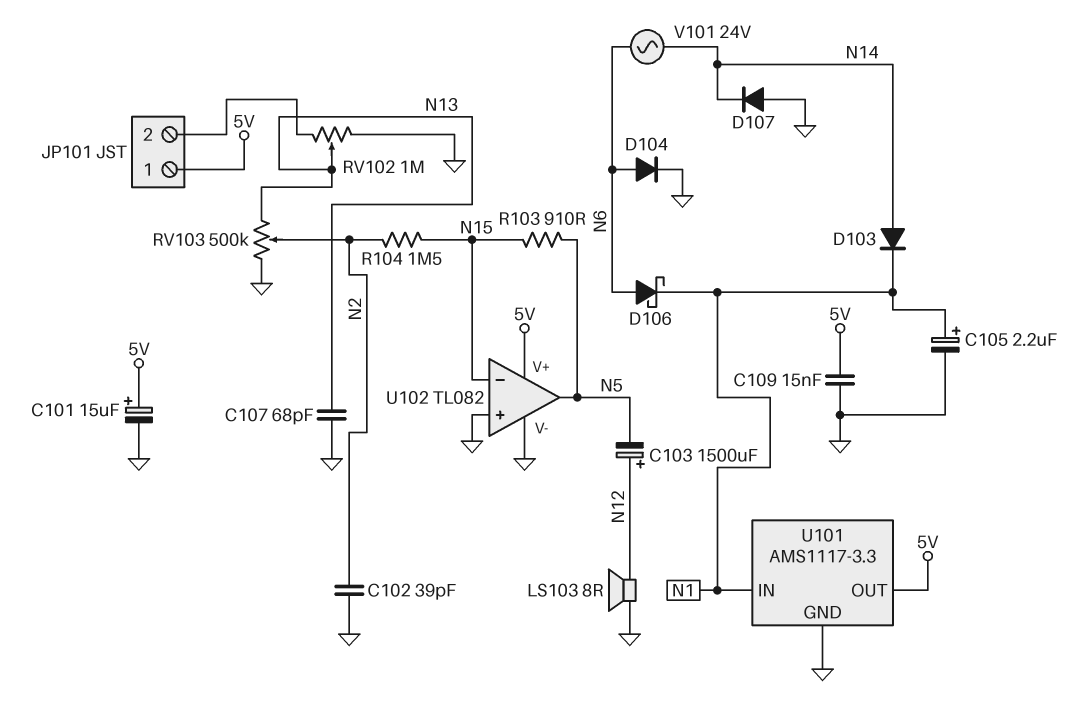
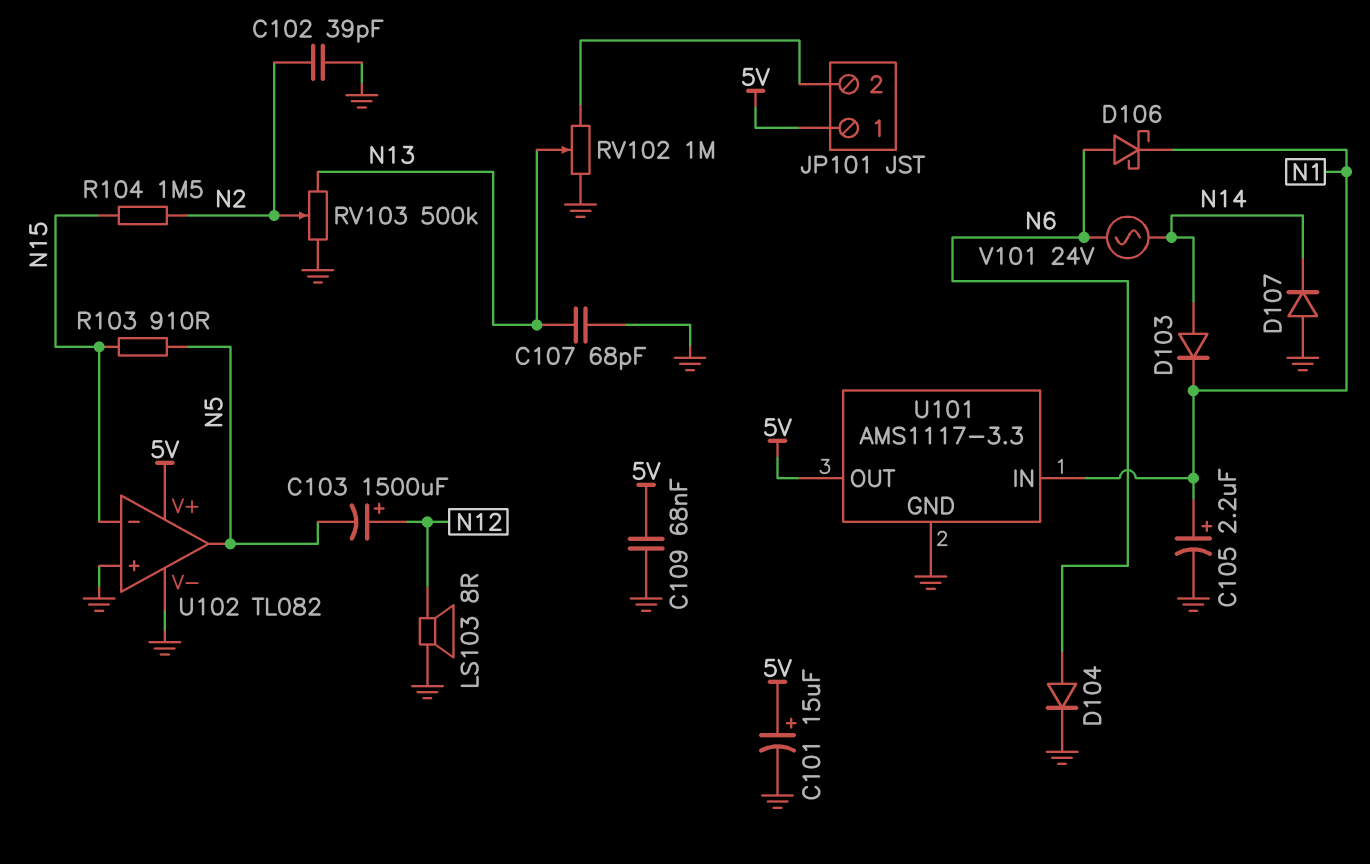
C109: 15nF (5V, GND) -> 68nF (5V, GND)

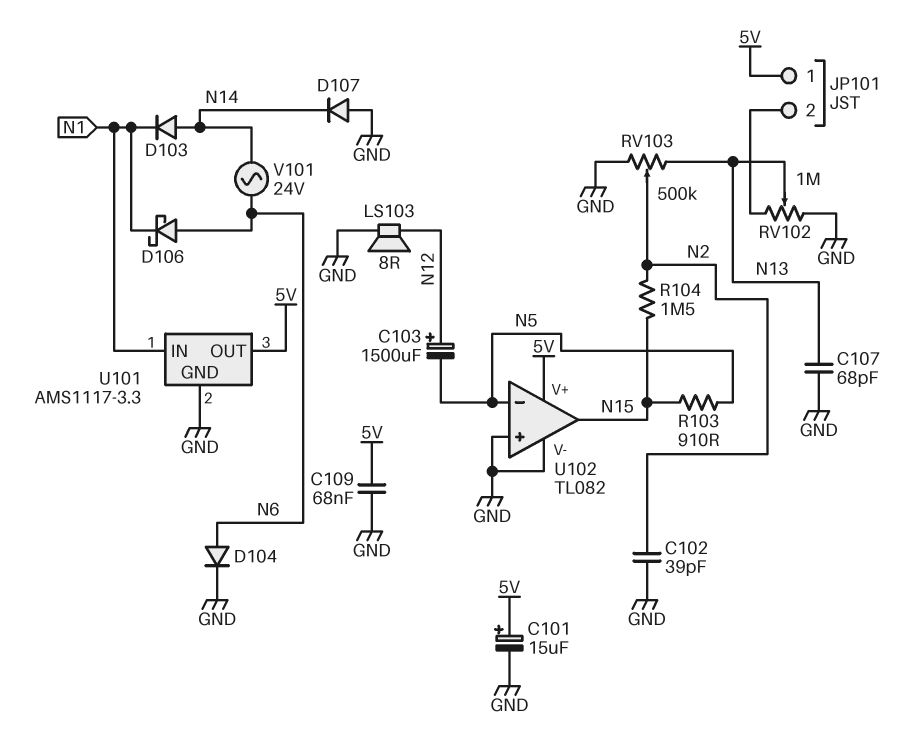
C105: 2.2uF (plus N1, minus GND) -> none
U102 pin in-: N15 -> N5
U102 pin out: N5 -> N15

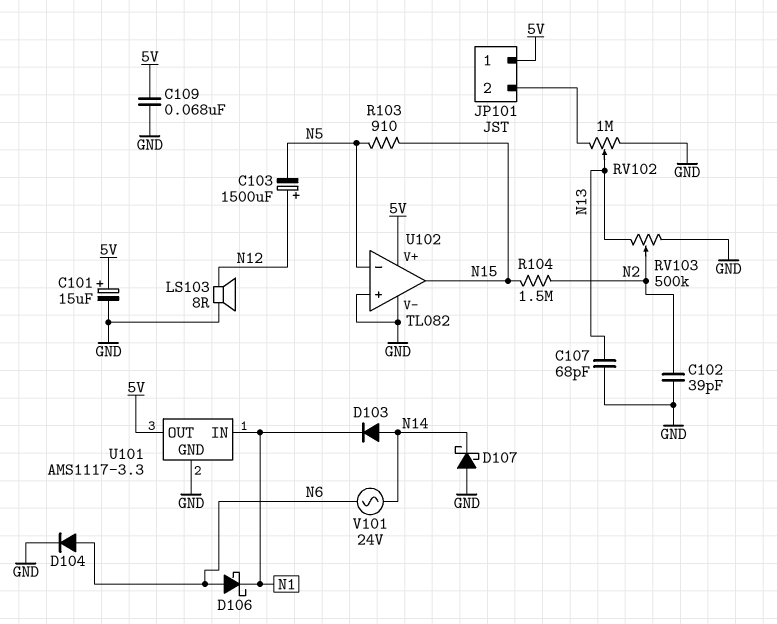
D107: diode (A GND, K N14) -> schottky (A GND, K N14)

